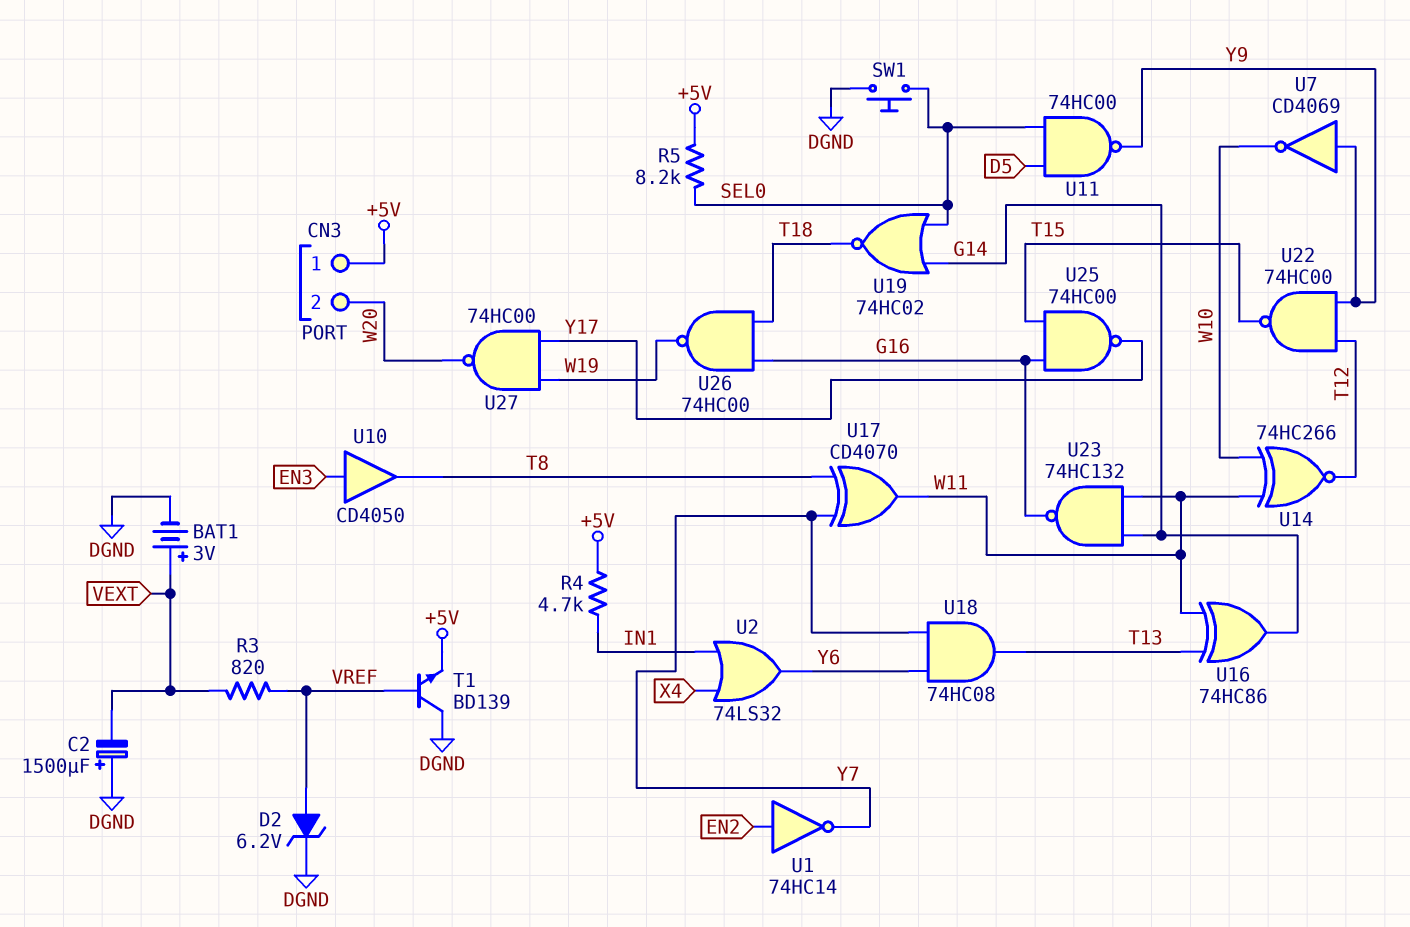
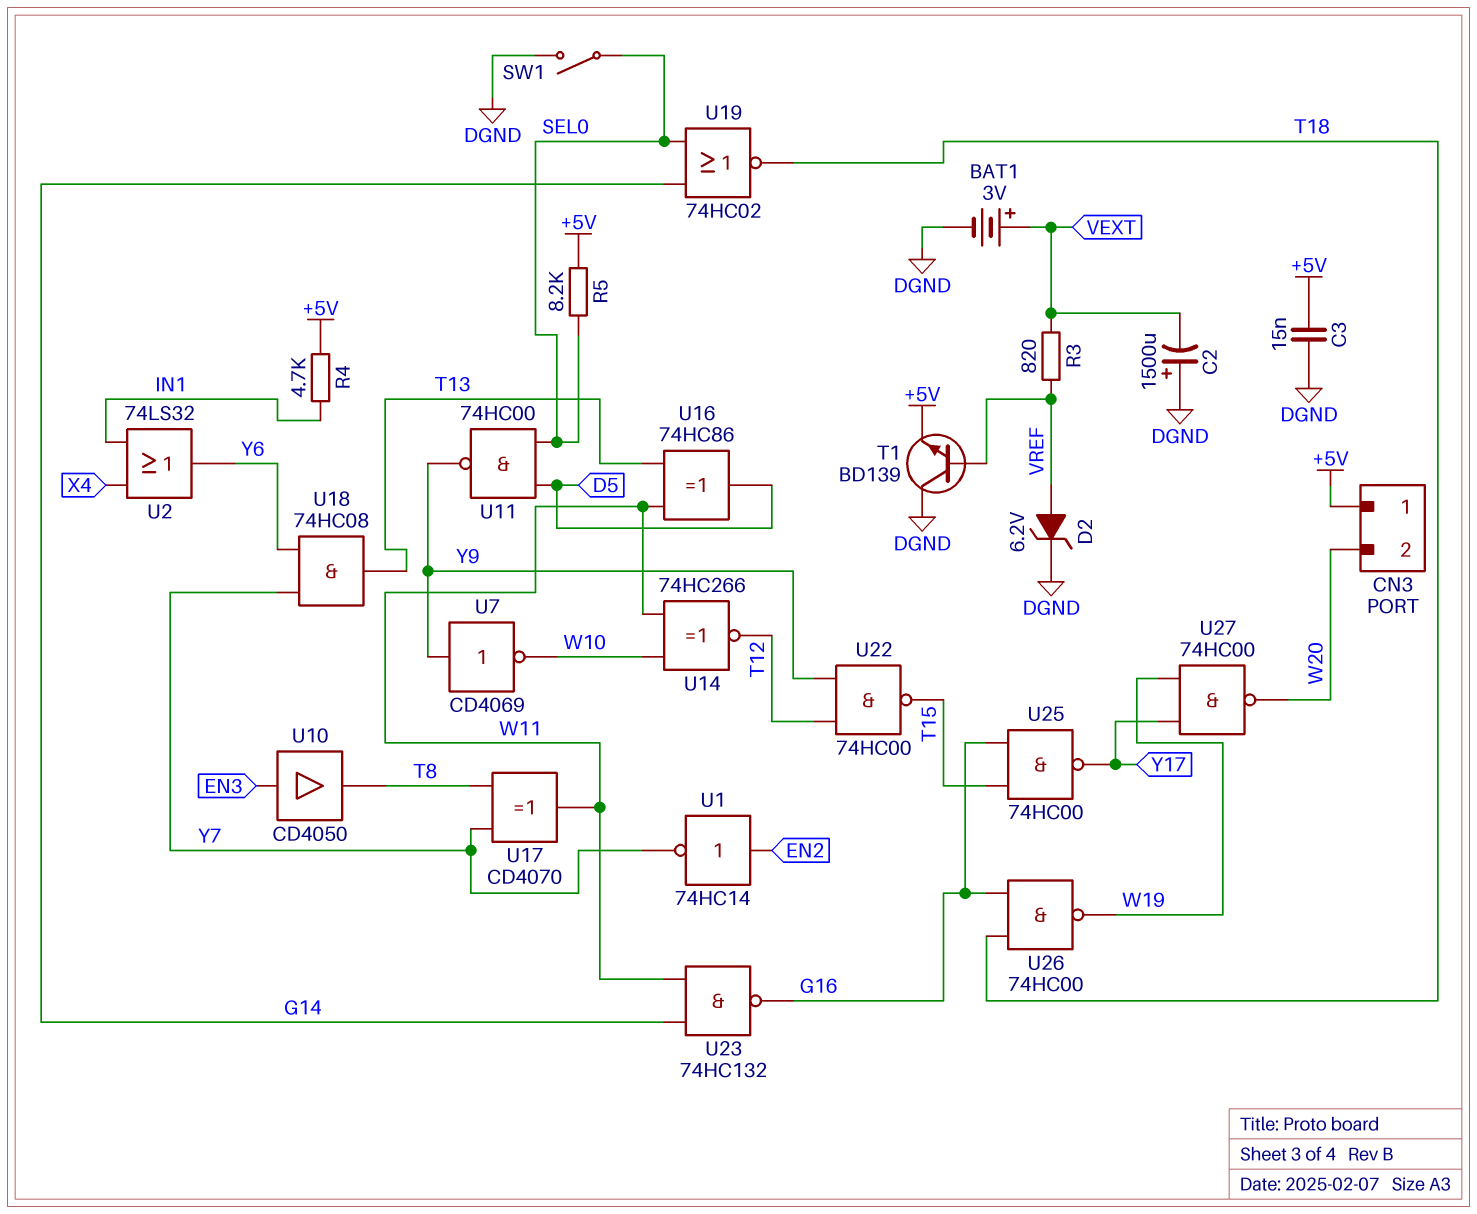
C3: none -> 15nF (+5V, DGND)
SW1: button (DGND, SEL0) -> switch (DGND, SEL0)
U16: XOR 74HC86 (in T13, in W11, out G14) -> XOR 74HC86 (in T13, in W11, out D5)

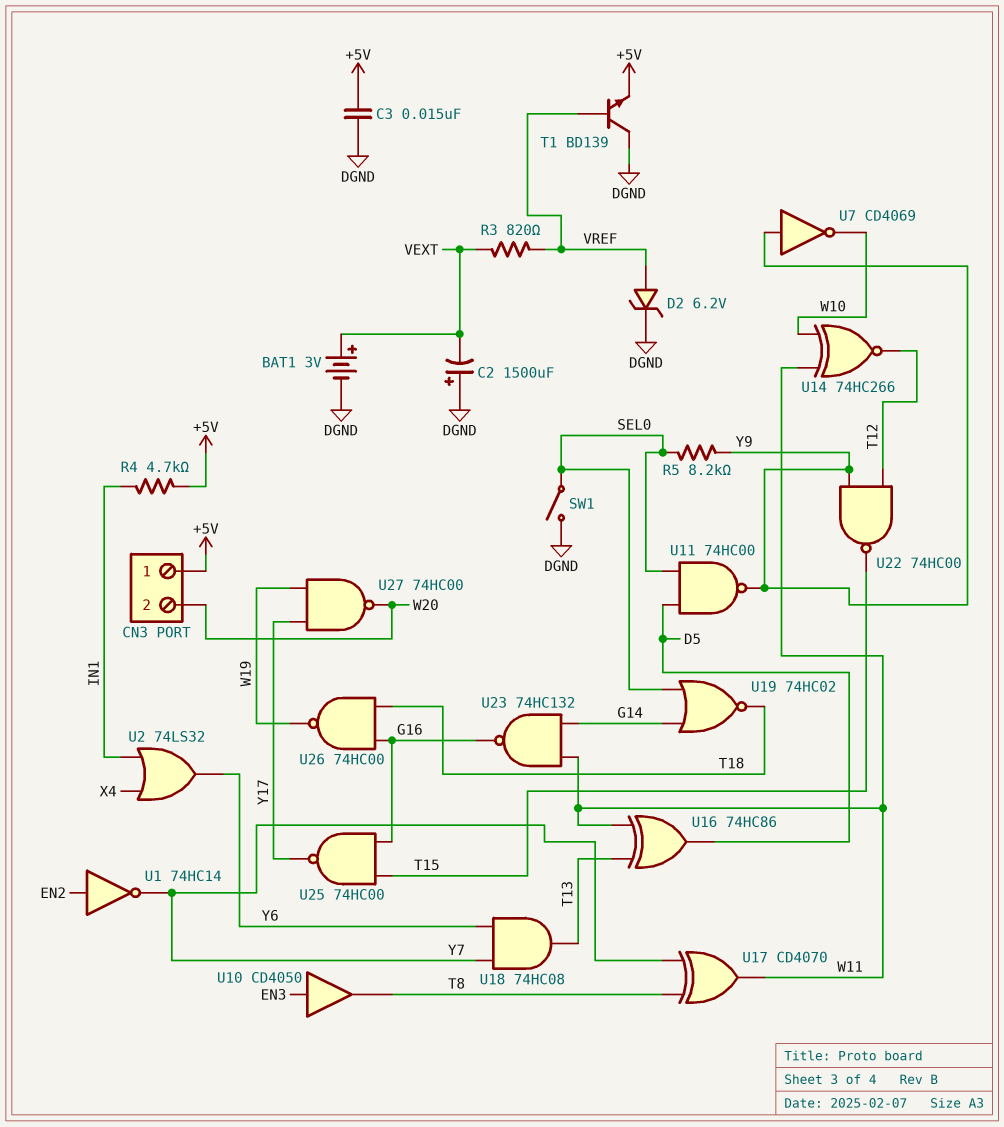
R5: 8.2k (+5V, SEL0) -> 8.2k (SEL0, Y9)

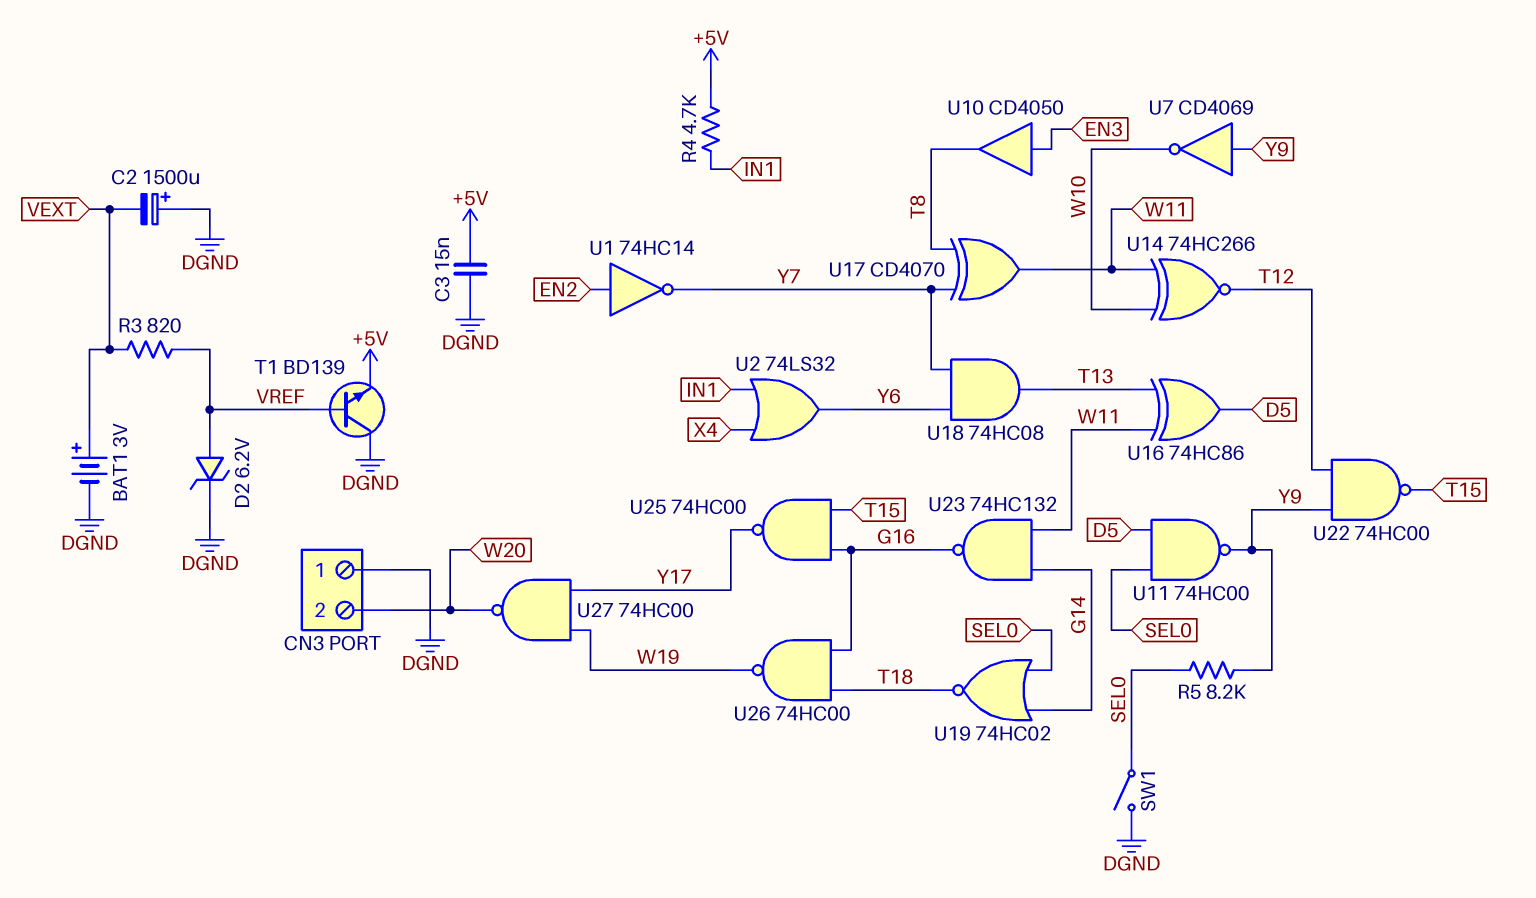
CN3 pin 1: +5V -> DGND

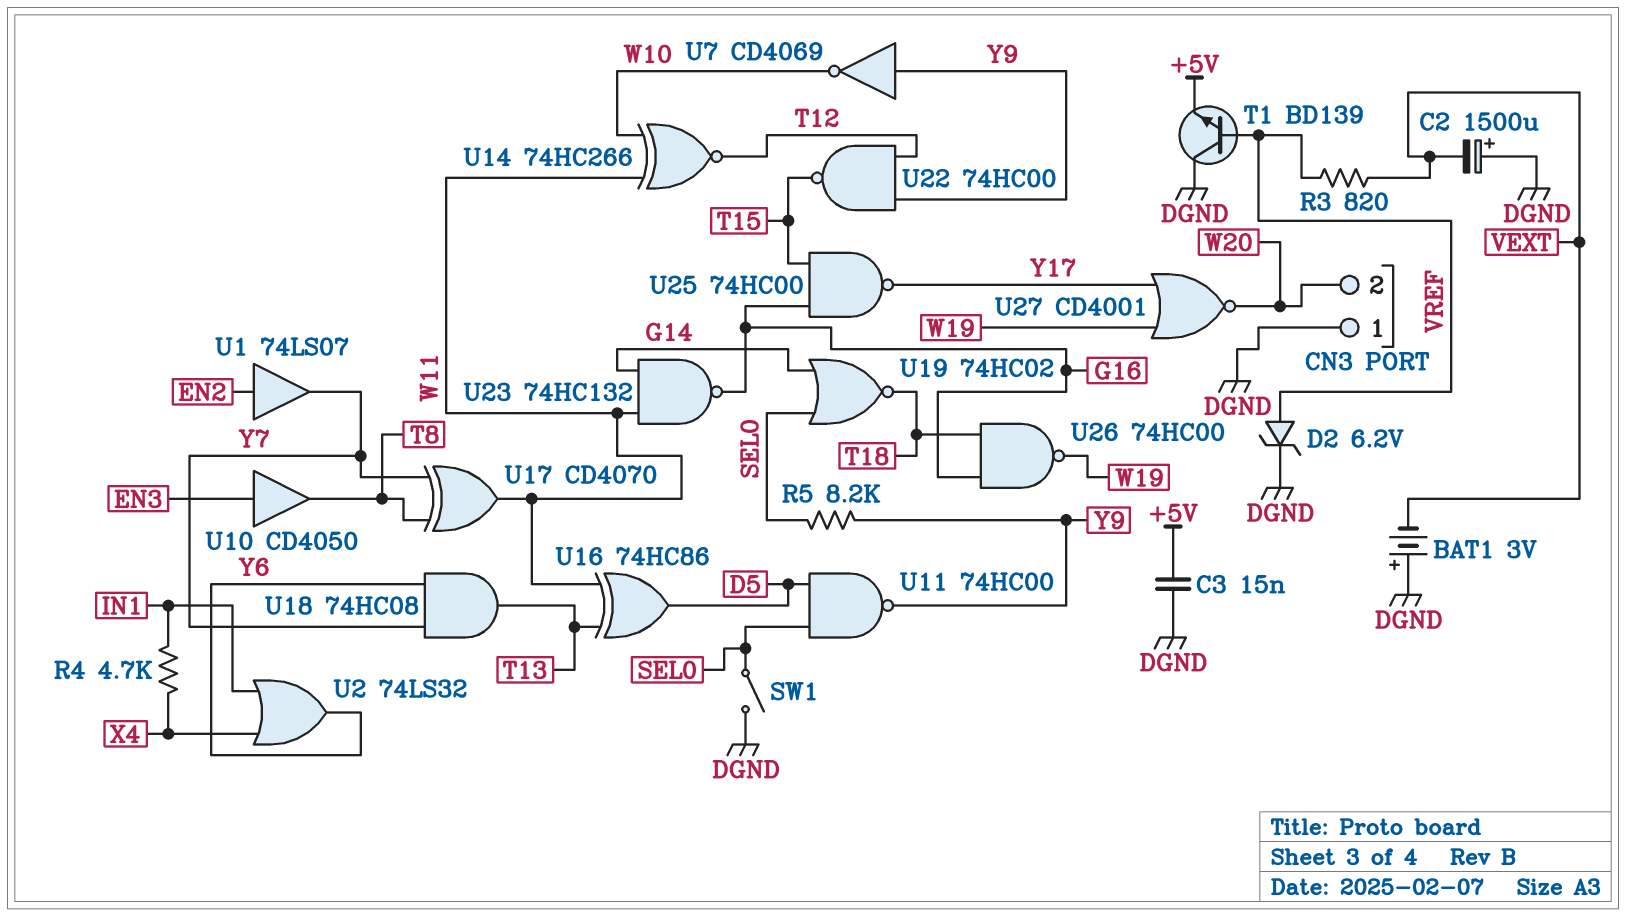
BAT1: 3V (plus VEXT, minus DGND) -> 3V (plus DGND, minus VEXT)
R4: 4.7k (+5V, IN1) -> 4.7k (IN1, X4)
U1: NOT 74HC14 (in EN2, out Y7) -> buffer 74LS07 (in EN2, out Y7)
U27: NAND 74HC00 (in W19, in Y17, out W20) -> NOR CD4001 (in W19, in Y17, out W20)

